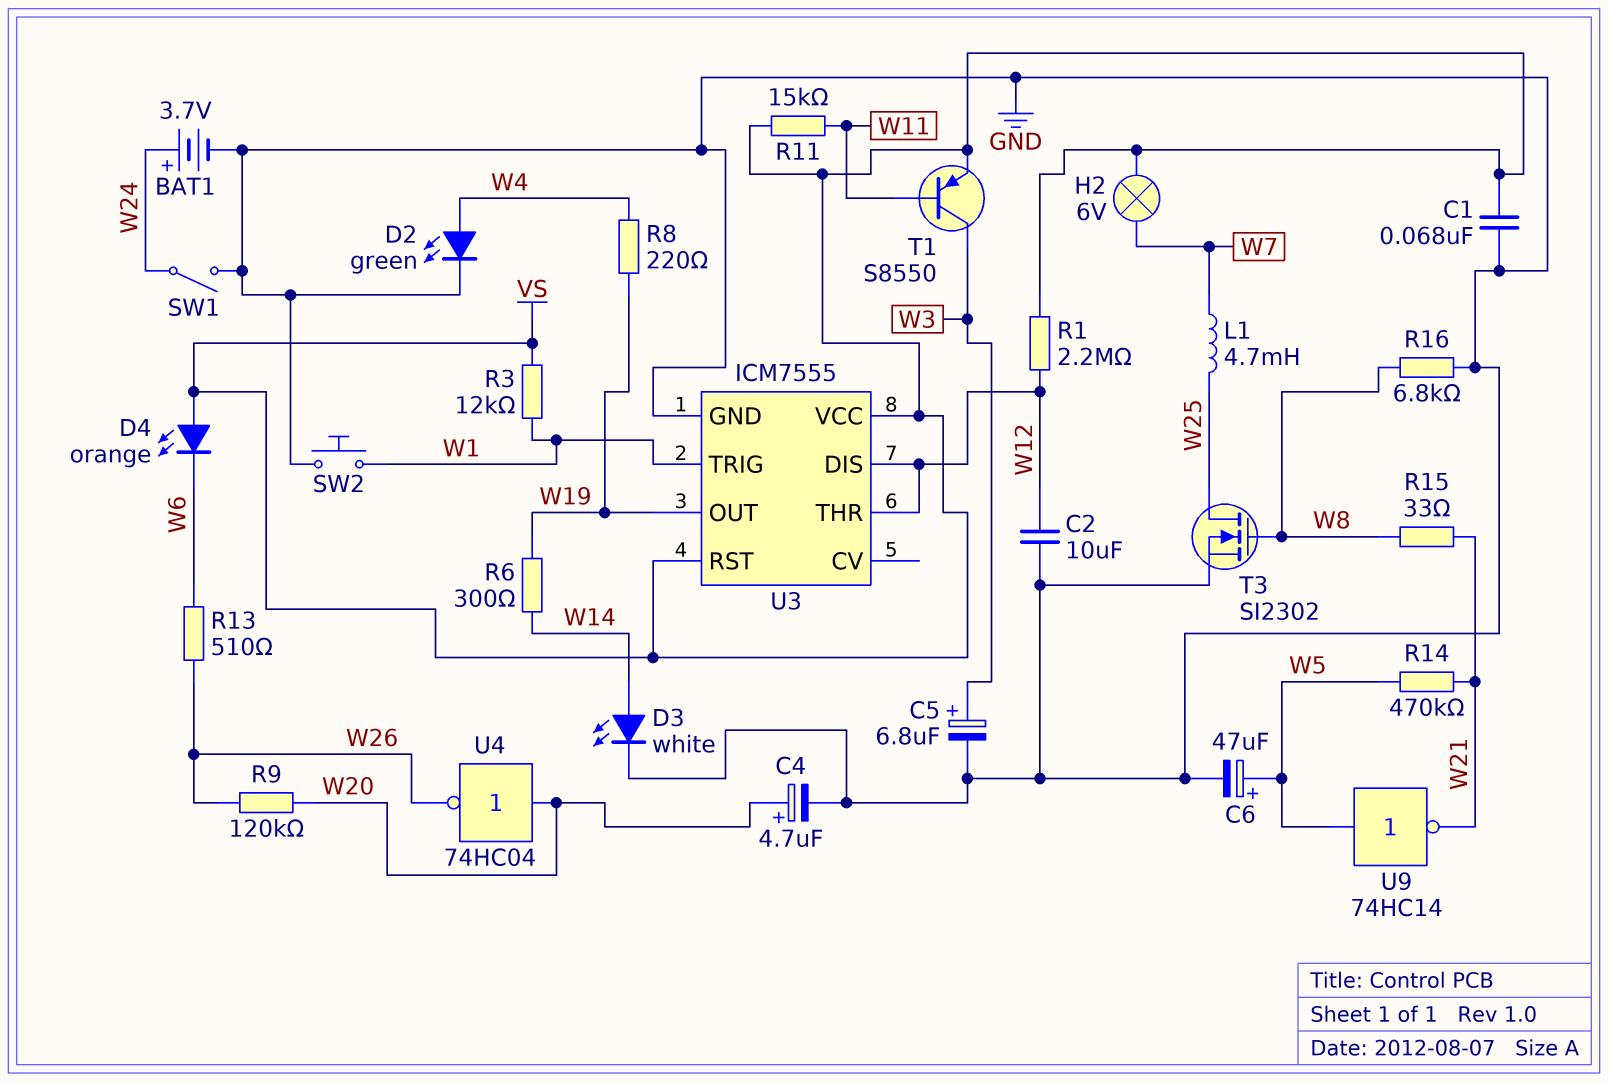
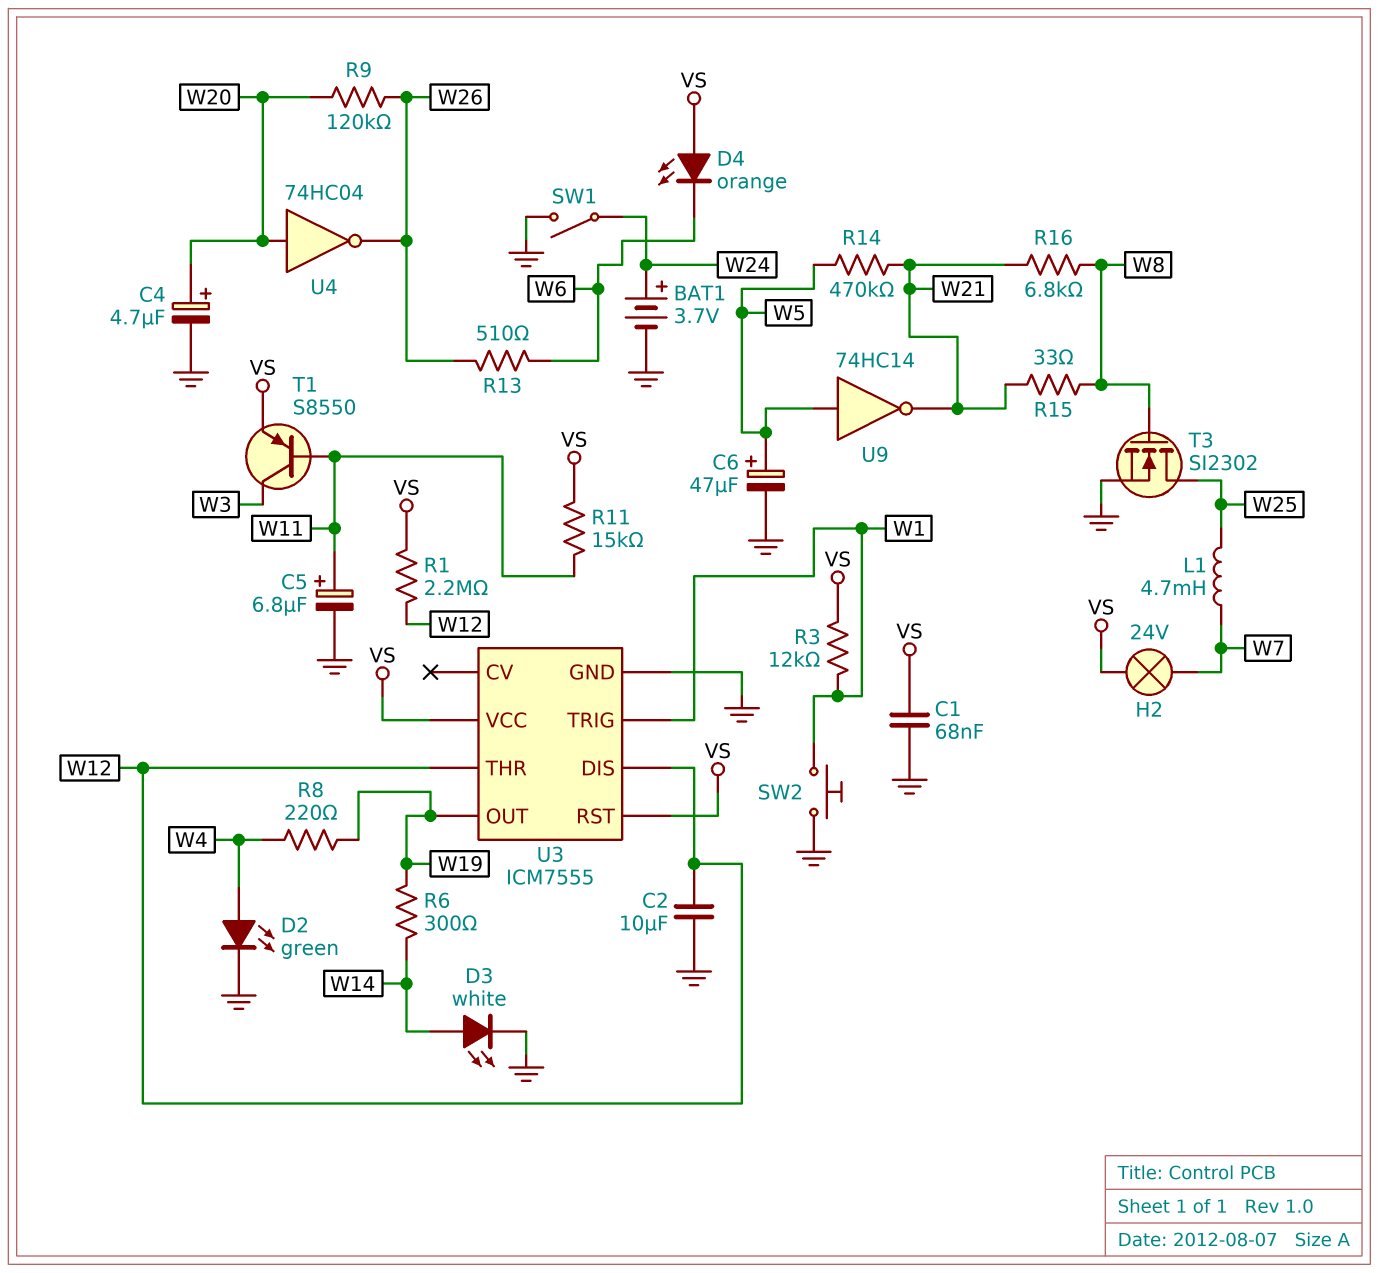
C5: 6.8uF (plus W3, minus GND) -> 6.8uF (plus W11, minus GND)
H2: lamp 6V (VS, W7) -> lamp 24V (VS, W7)
R16: 6.8k (GND, W8) -> 6.8k (W8, W21)

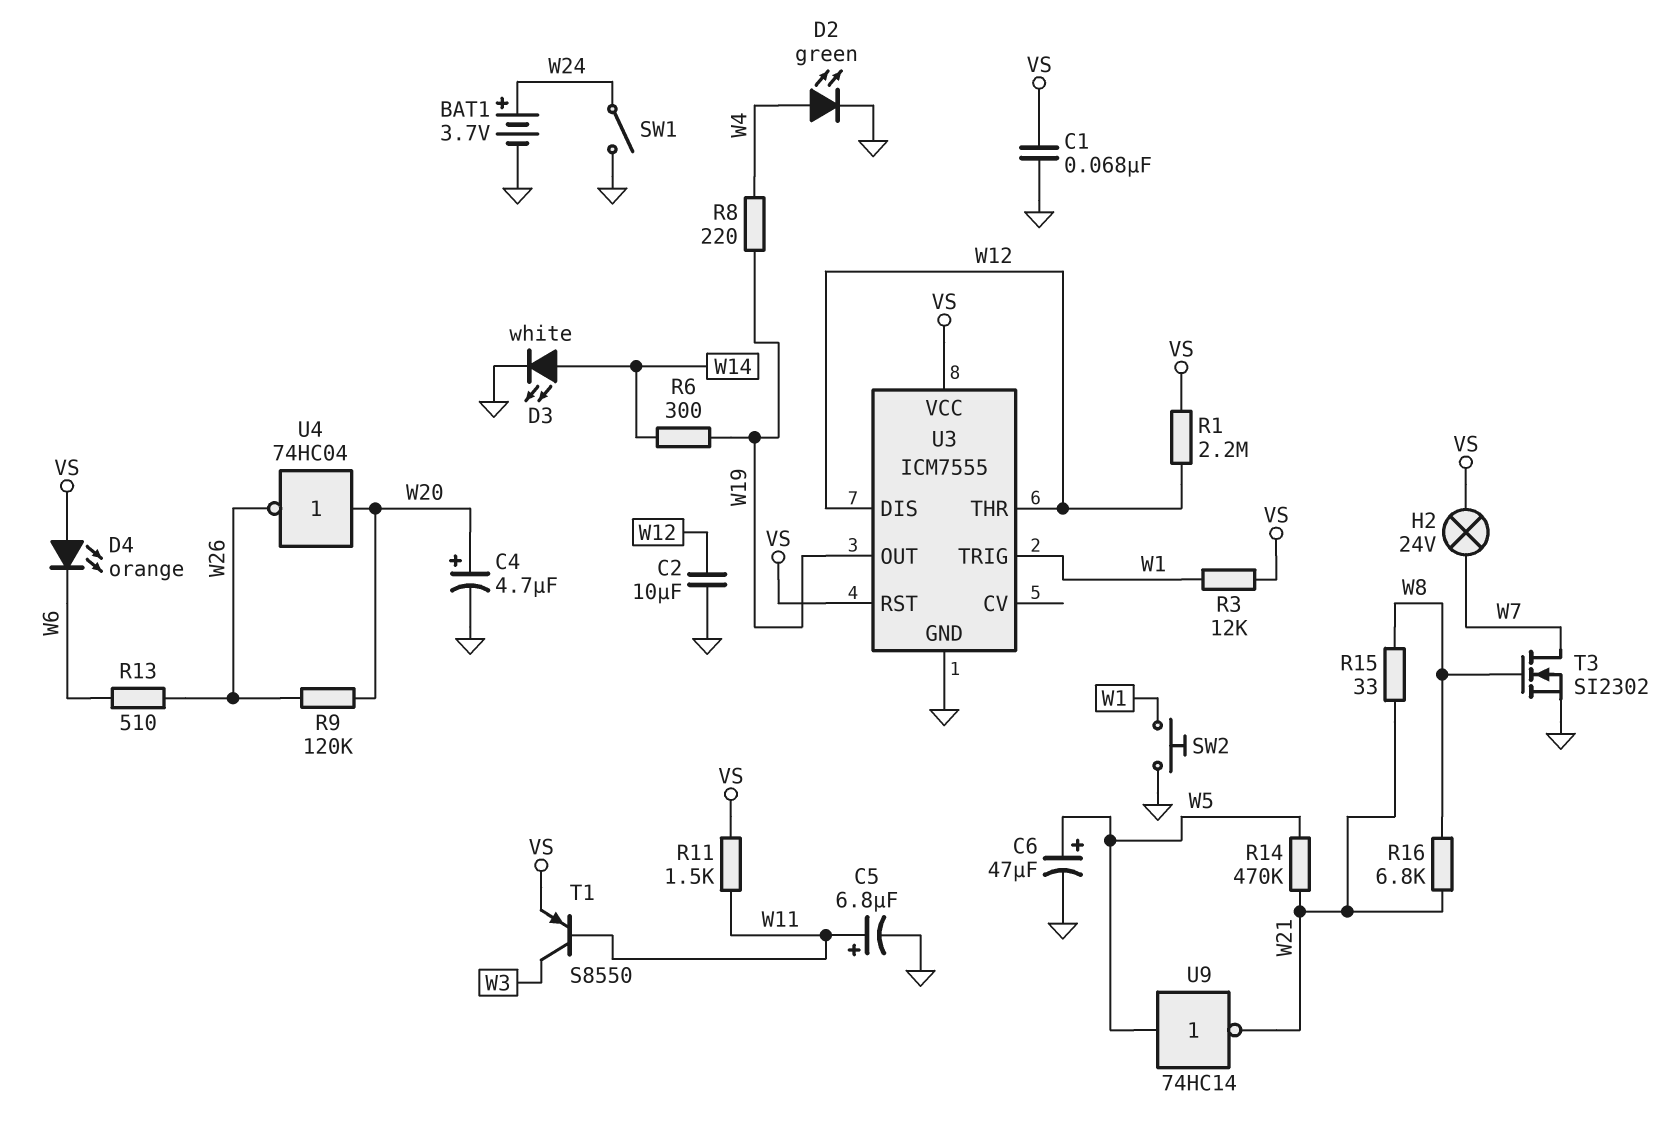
L1: 4.7mH (W7, W25) -> none
R11: 15k (VS, W11) -> 1.5k (VS, W11)
T3: NMOS SI2302 (G W8, D W25, S GND) -> NMOS SI2302 (G W8, D W7, S GND)

